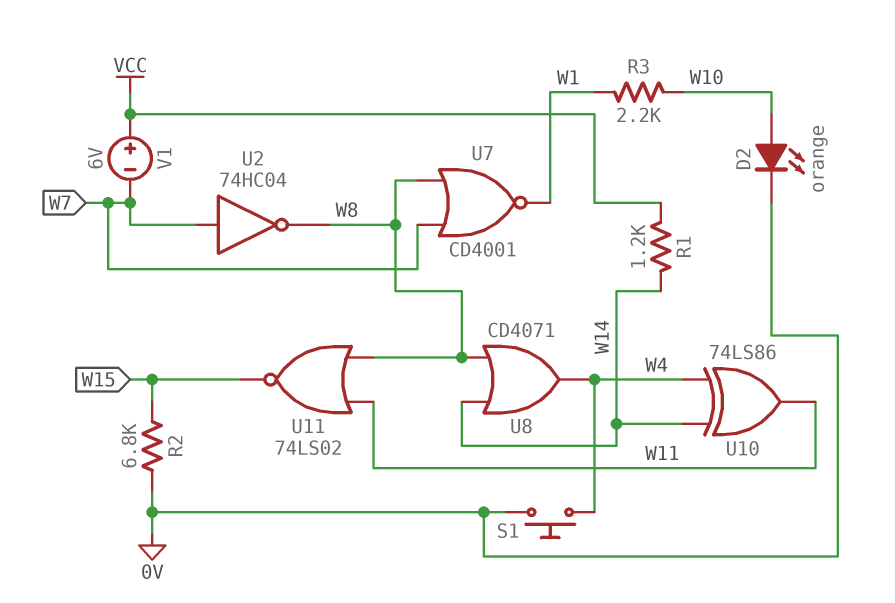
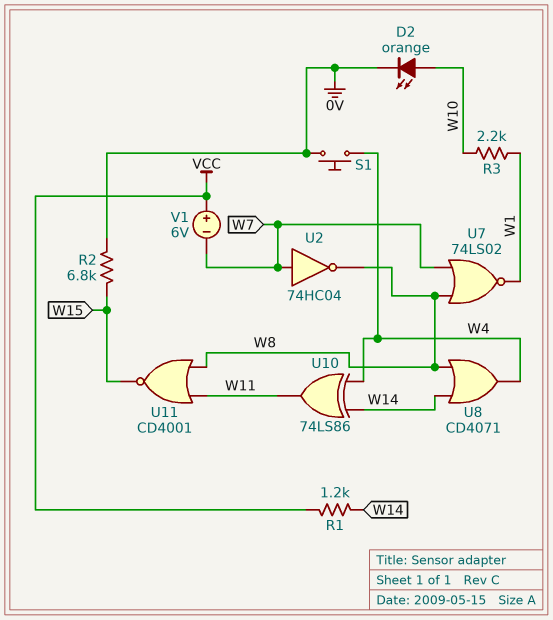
U7: NOR CD4001 (in W7, in W8, out W1) -> NOR 74LS02 (in W7, in W8, out W1)
U11: NOR 74LS02 (in W8, in W11, out W15) -> NOR CD4001 (in W8, in W11, out W15)

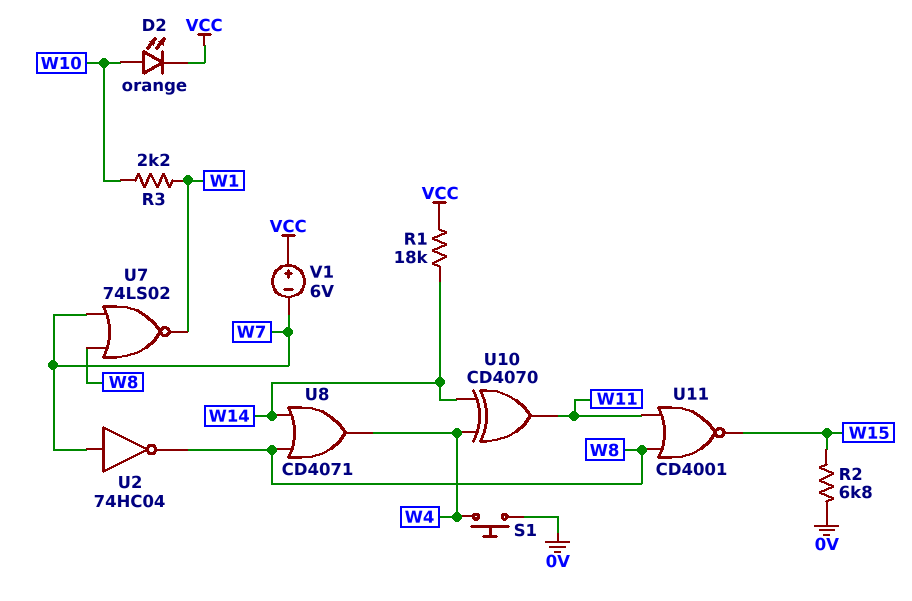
D2: LED orange (A W10, K 0V) -> LED orange (A W10, K VCC)
R1: 1.2k (VCC, W14) -> 18k (VCC, W14)
U10: XOR 74LS86 (in W4, in W14, out W11) -> XOR CD4070 (in W4, in W14, out W11)

